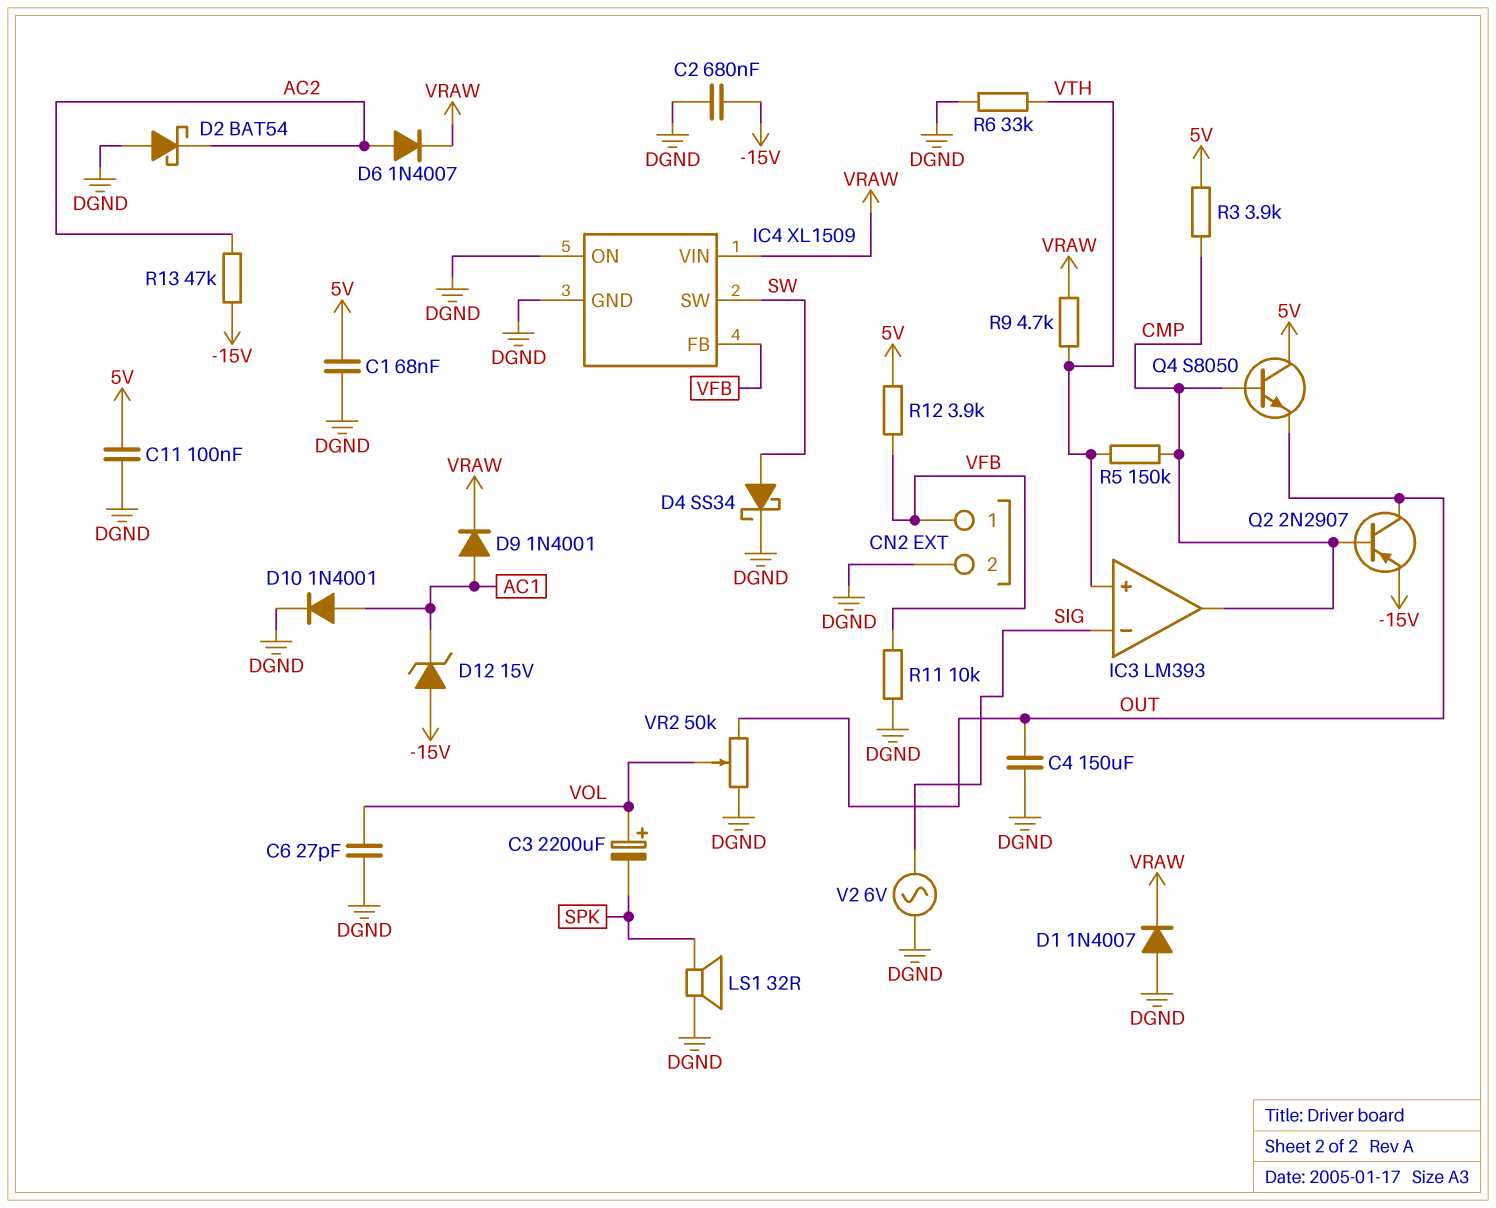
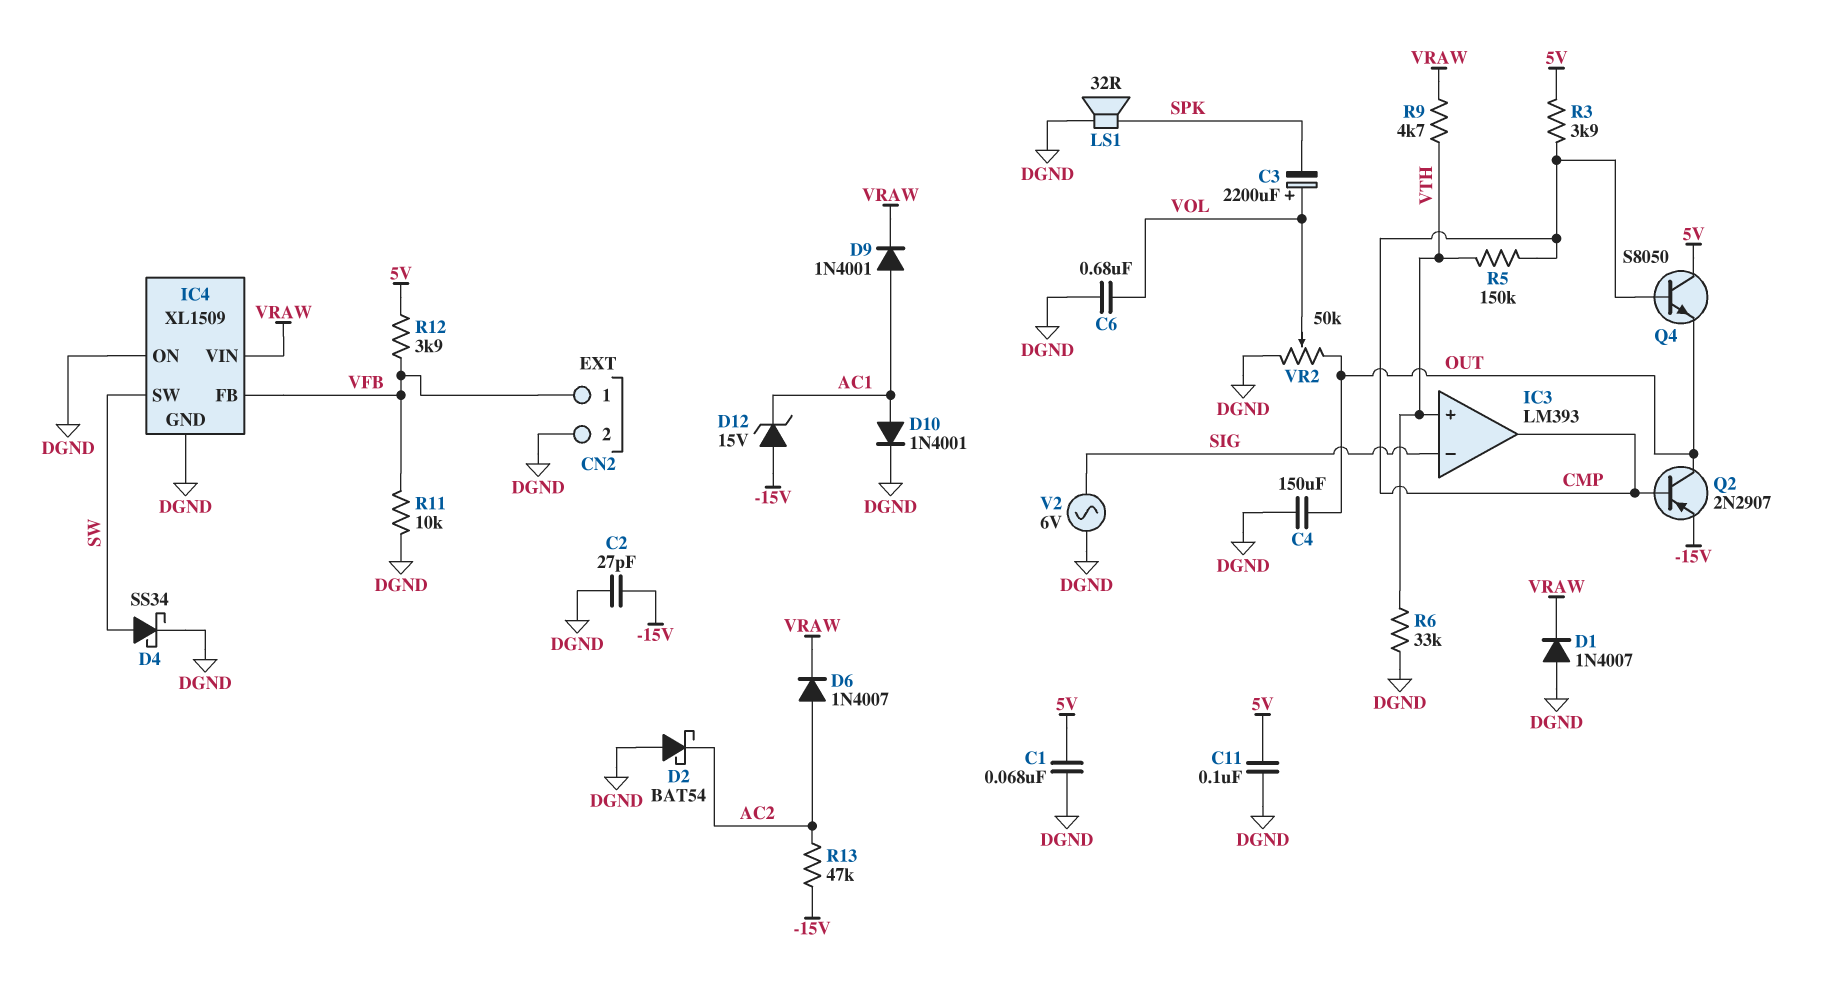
C2: 680nF (-15V, DGND) -> 27pF (-15V, DGND)
C6: 27pF (DGND, VOL) -> 680nF (DGND, VOL)

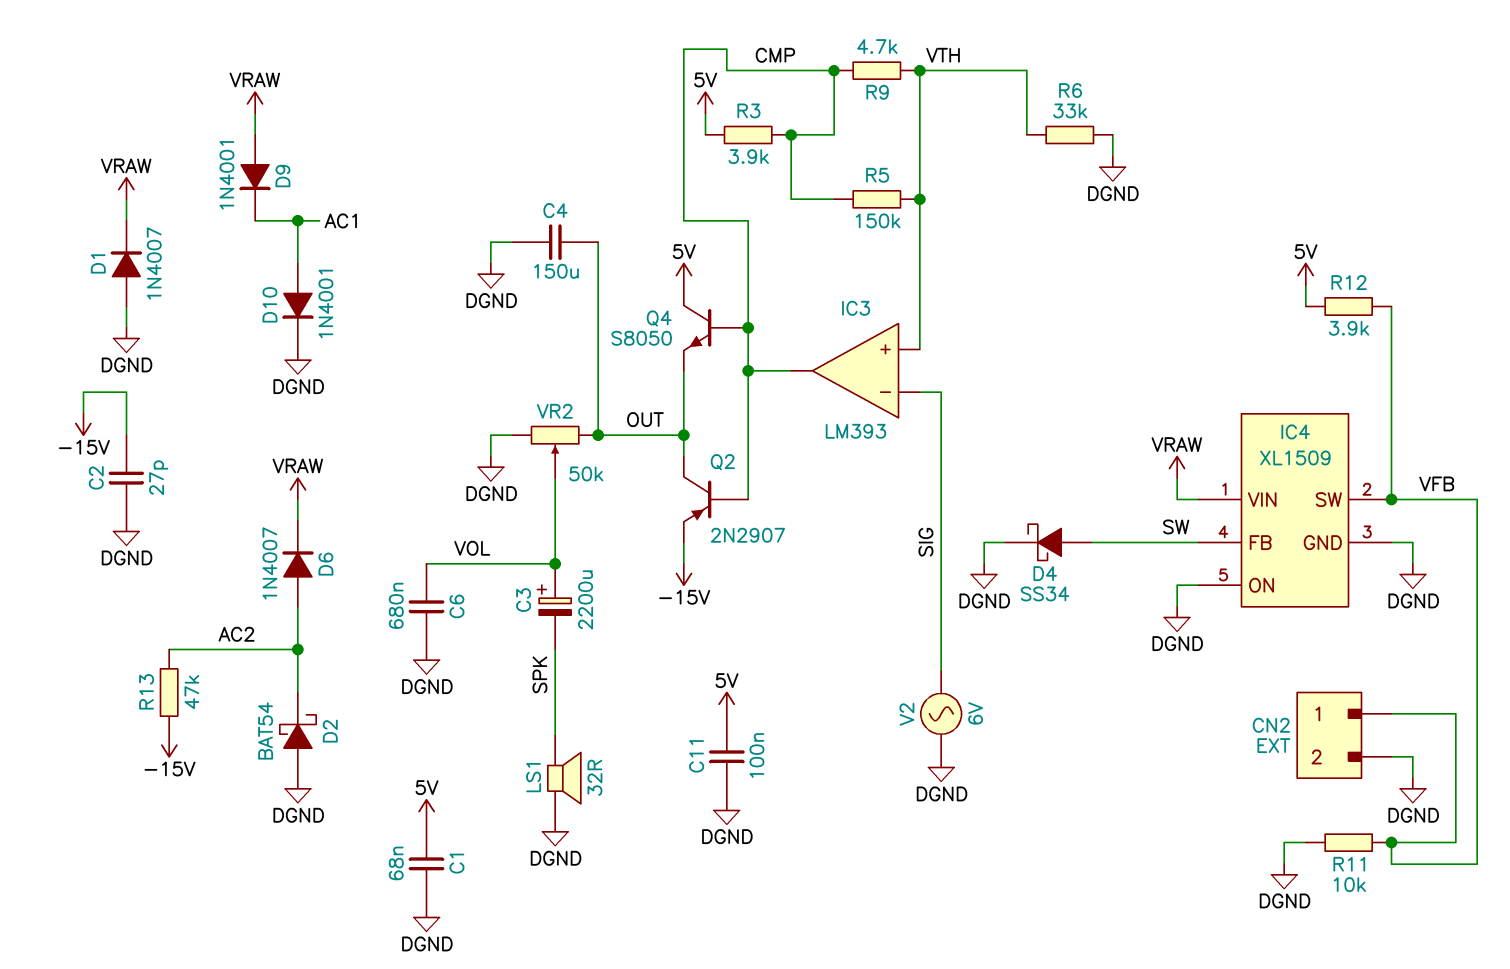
D9: diode 1N4001 (A AC1, K VRAW) -> diode 1N4001 (A VRAW, K AC1)
D12: zener 15V (A -15V, K AC1) -> none
IC4 pin FB: VFB -> SW
IC4 pin SW: SW -> VFB
R9: 4.7k (VRAW, VTH) -> 4.7k (CMP, VTH)

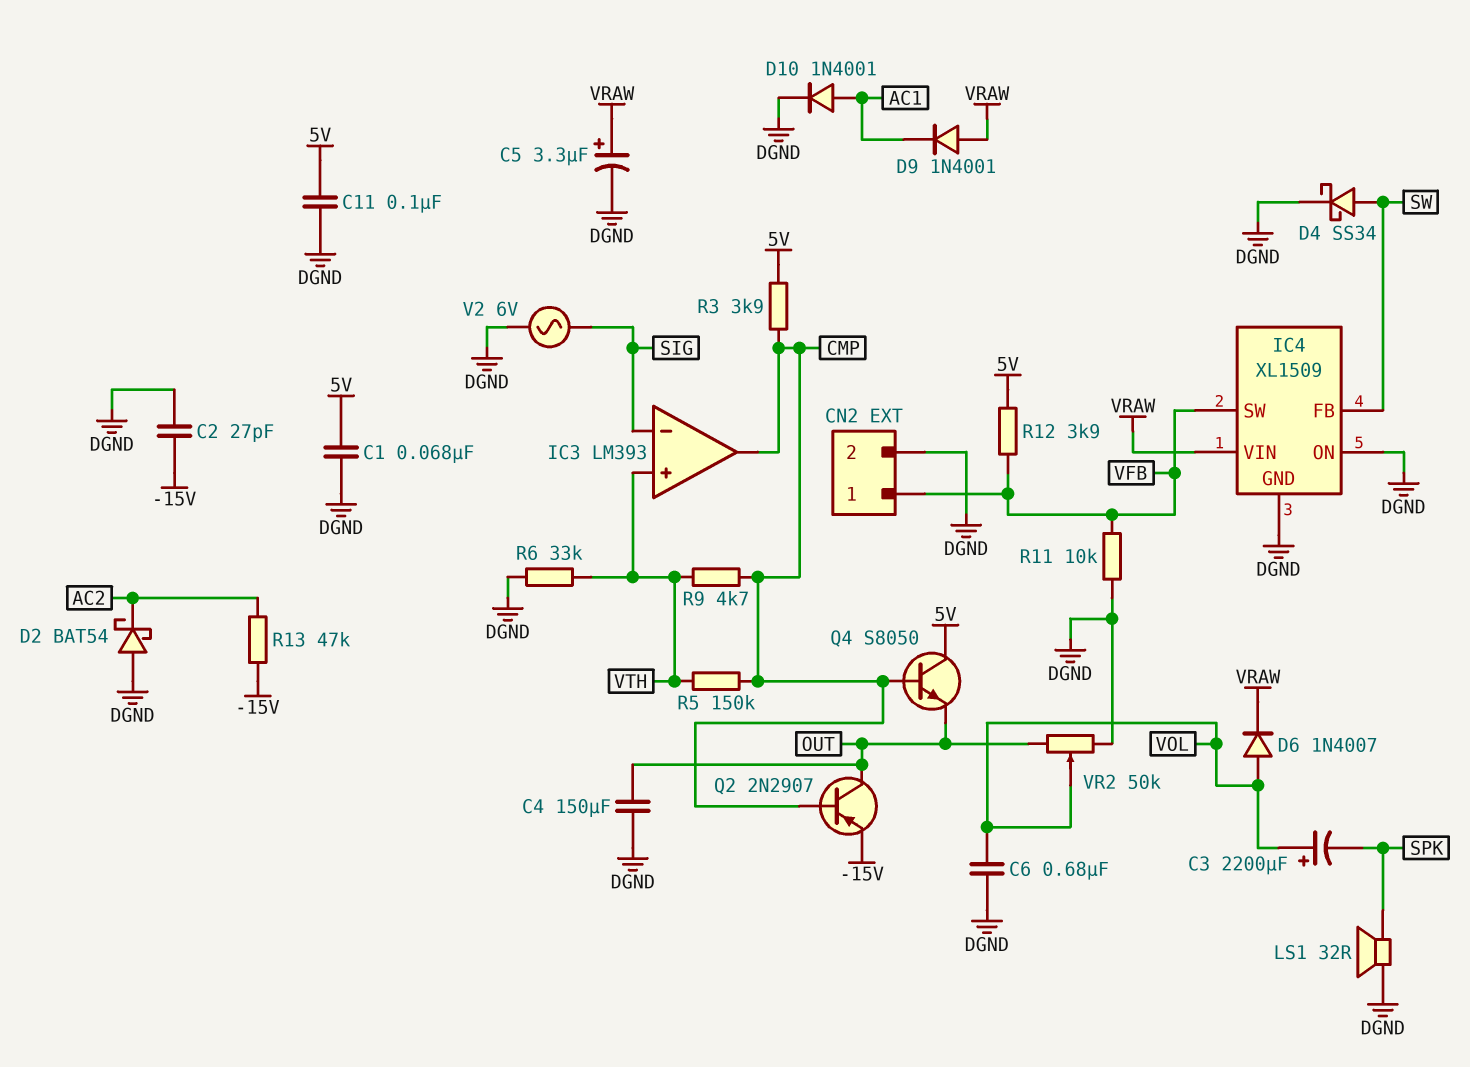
C5: none -> 3.3uF (plus VRAW, minus DGND)
D1: diode 1N4007 (A DGND, K VRAW) -> none
D6: diode 1N4007 (A AC2, K VRAW) -> diode 1N4007 (A VOL, K VRAW)

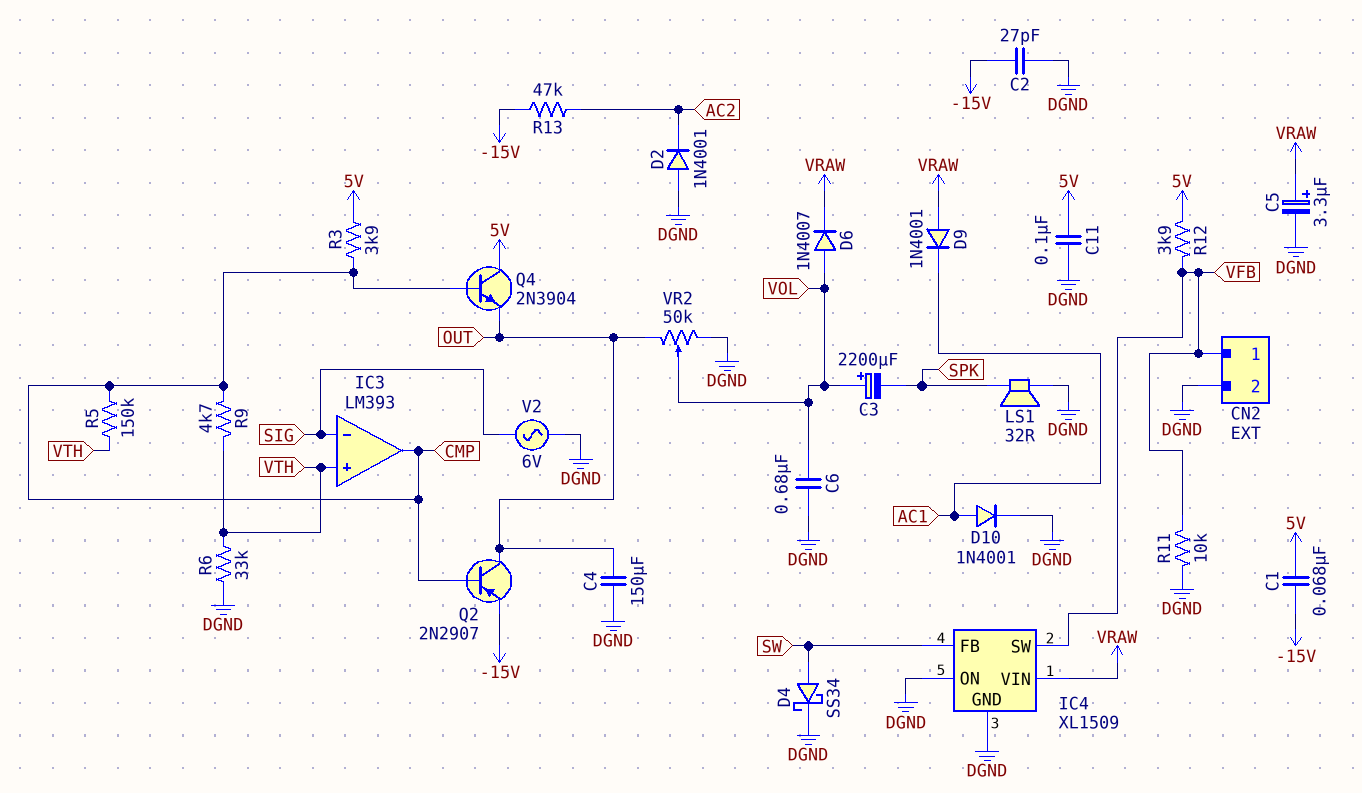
C1: 68nF (5V, DGND) -> 68nF (-15V, 5V)
D2: schottky BAT54 (A DGND, K AC2) -> diode 1N4001 (A DGND, K AC2)
Q4: NPN S8050 (B CMP, C 5V, E OUT) -> NPN 2N3904 (B CMP, C 5V, E OUT)

